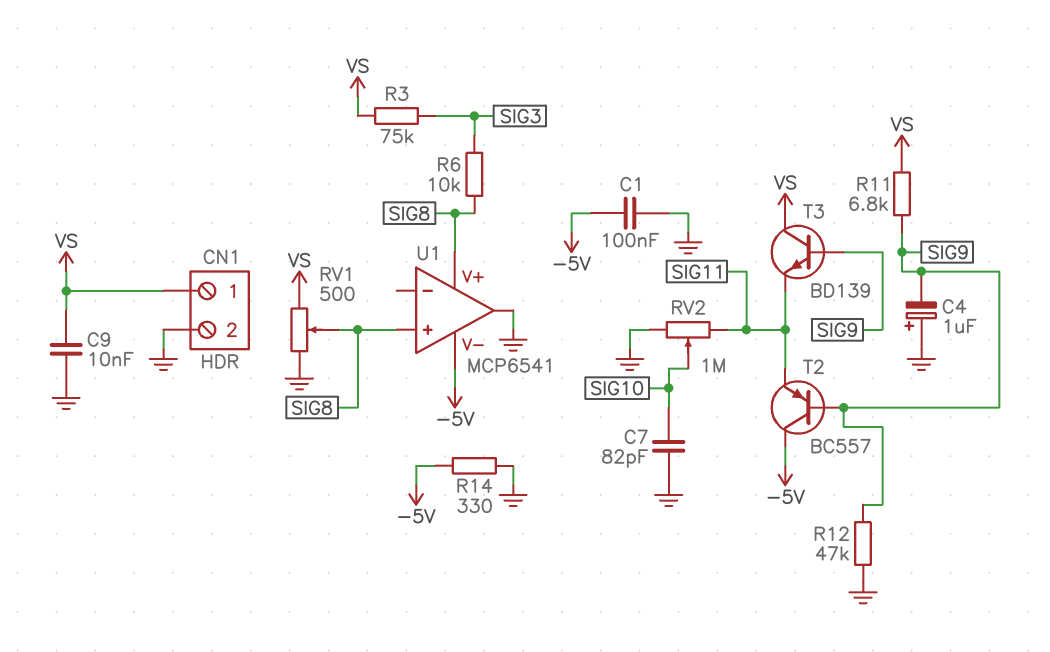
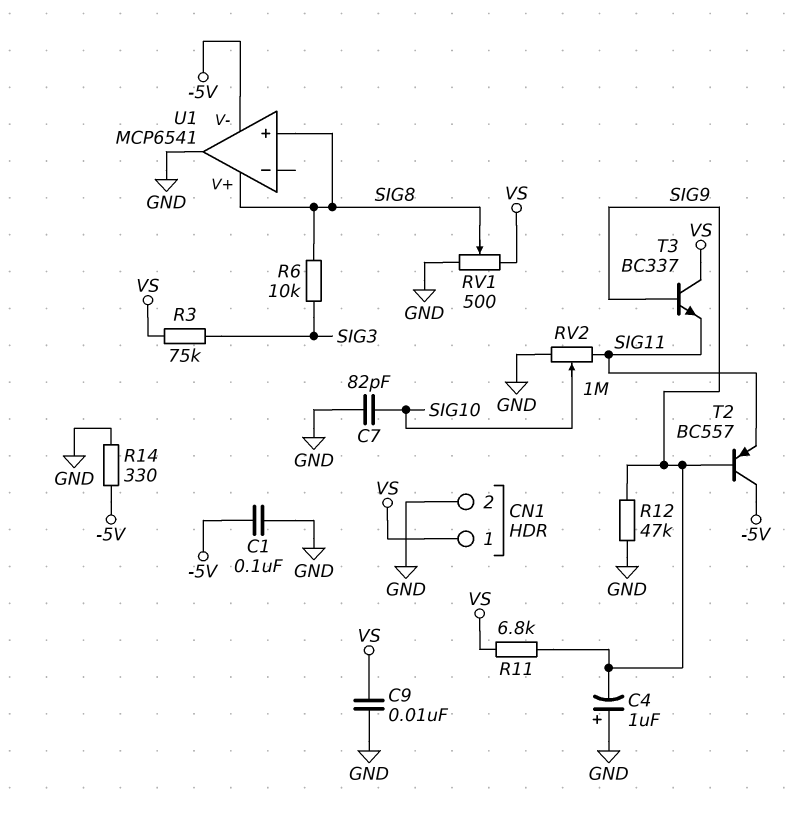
T3: NPN BD139 (B SIG9, C VS, E SIG11) -> NPN BC337 (B SIG9, C VS, E SIG11)

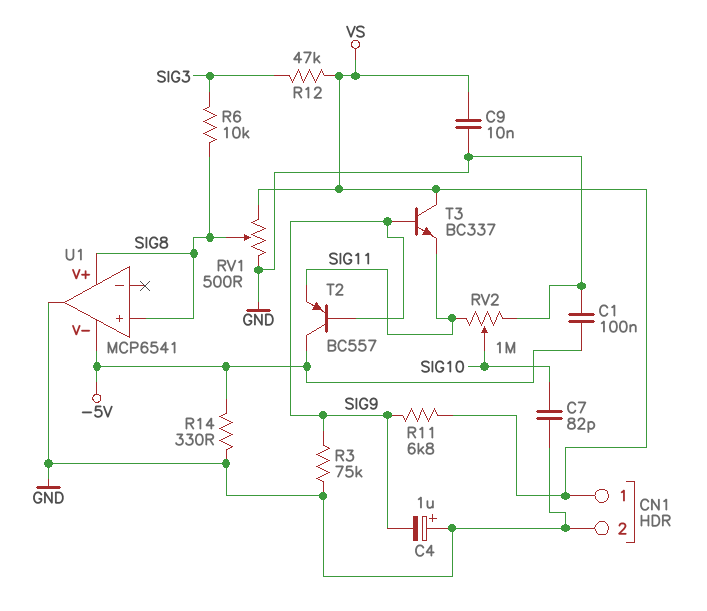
R3: 75k (SIG3, VS) -> 75k (GND, SIG9)
R12: 47k (GND, SIG9) -> 47k (SIG3, VS)

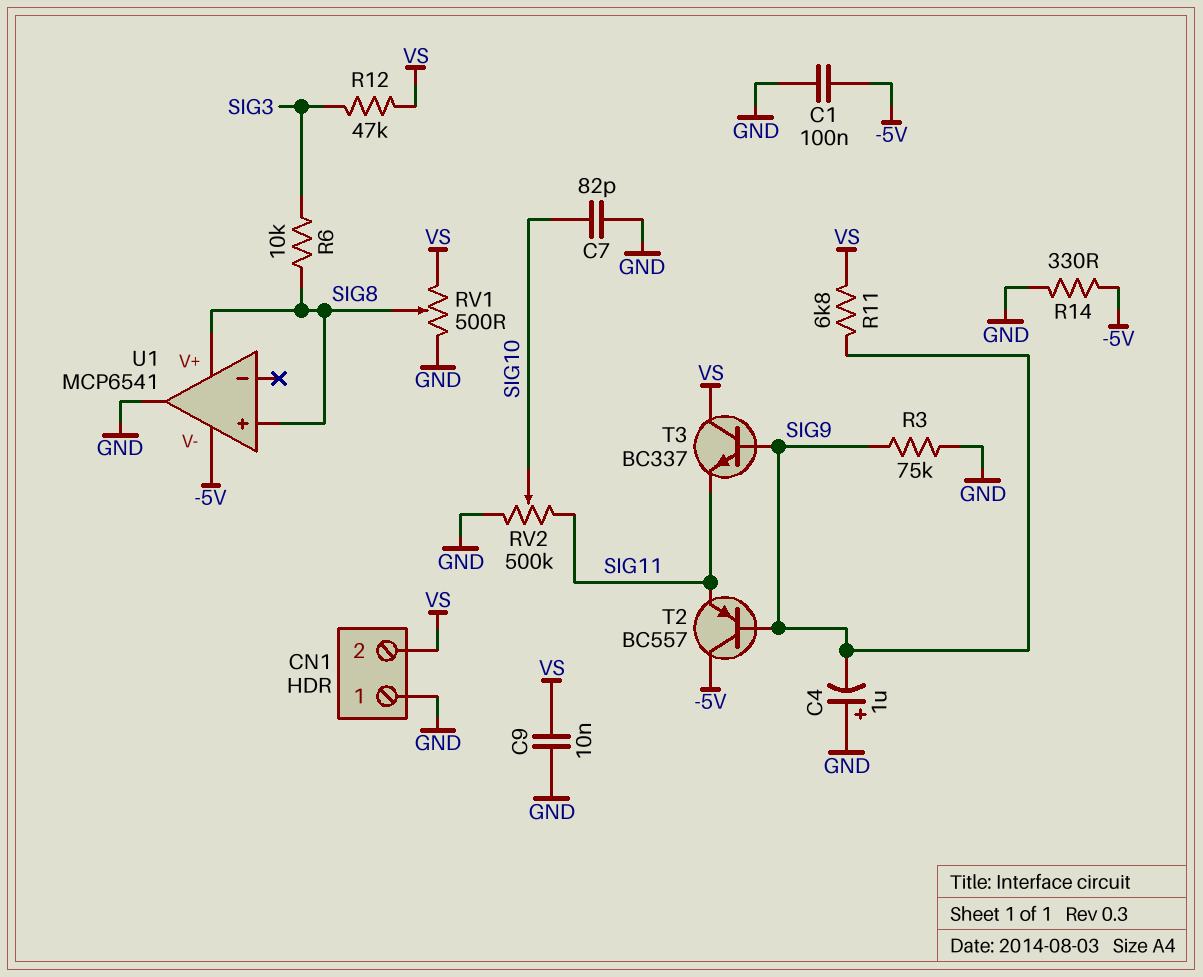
CN1 pin 1: VS -> GND
CN1 pin 2: GND -> VS
RV2: 1M (GND, SIG11, wiper SIG10) -> 500k (GND, SIG11, wiper SIG10)

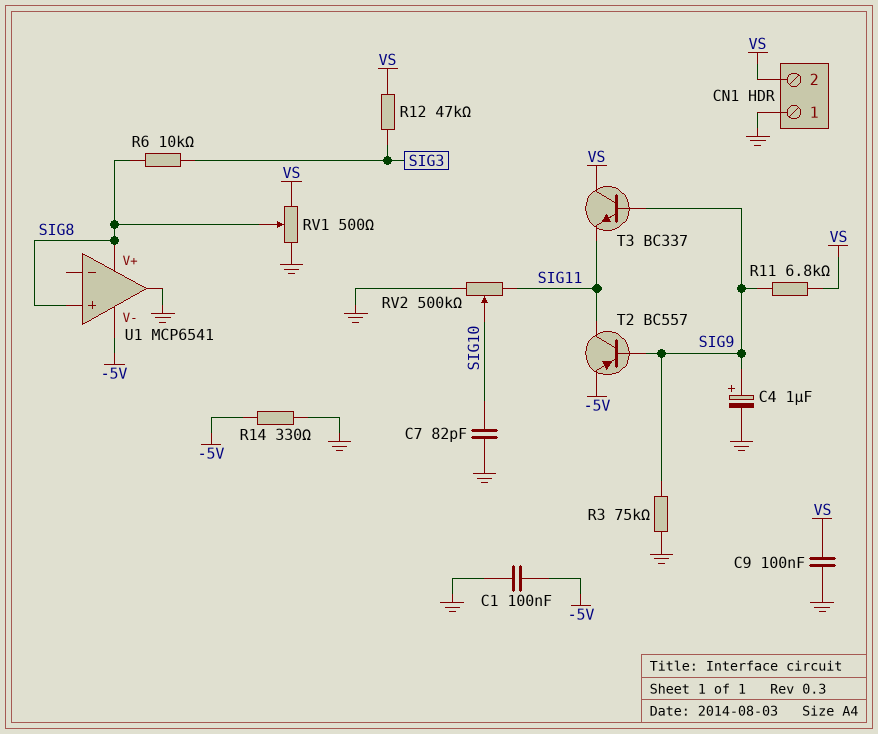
C4: 1uF (plus GND, minus SIG9) -> 1uF (plus SIG9, minus GND)
C9: 10nF (GND, VS) -> 100nF (GND, VS)
T2: PNP BC557 (B SIG9, C -5V, E SIG11) -> PNP BC557 (B SIG9, C SIG11, E -5V)

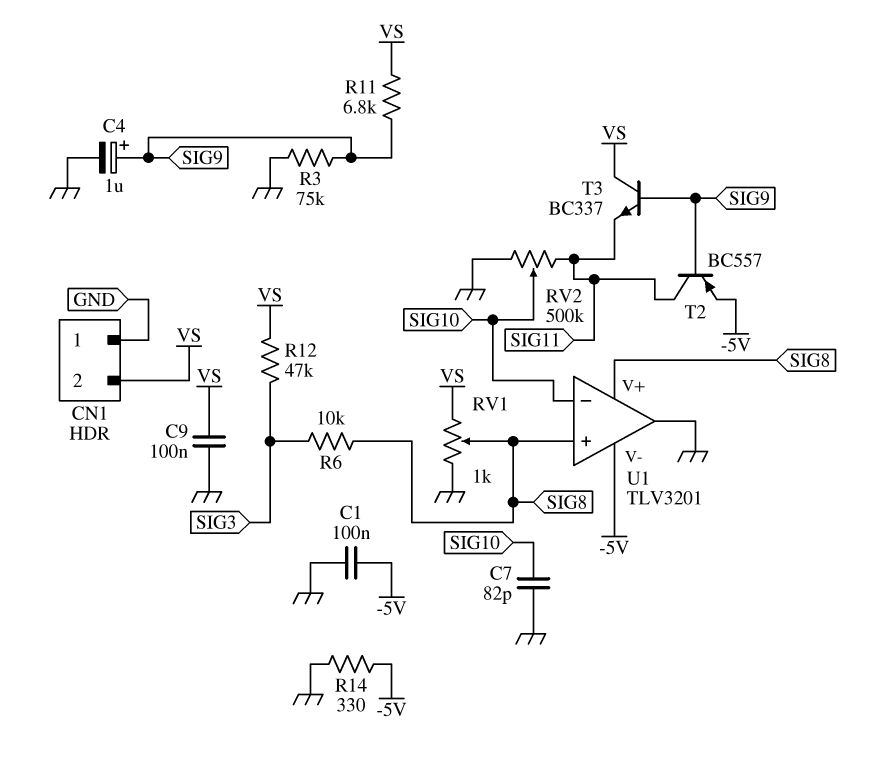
RV1: 500 (GND, VS, wiper SIG8) -> 1k (GND, VS, wiper SIG8)
U1: MCP6541 -> TLV3201
U1 pin in-: none -> SIG10

